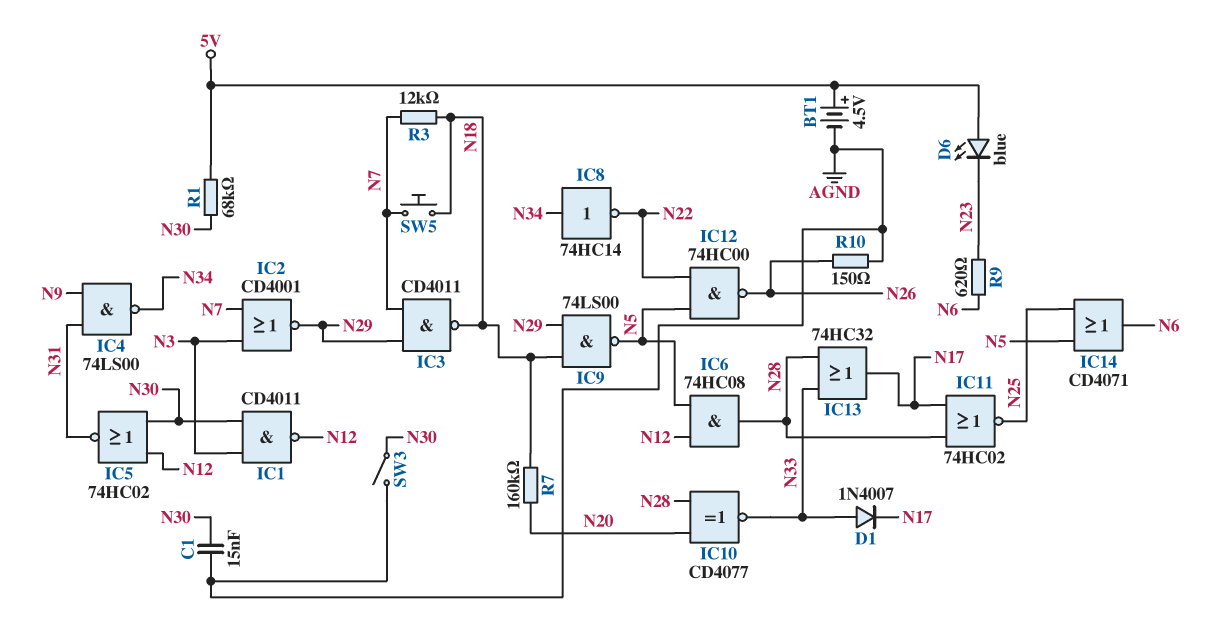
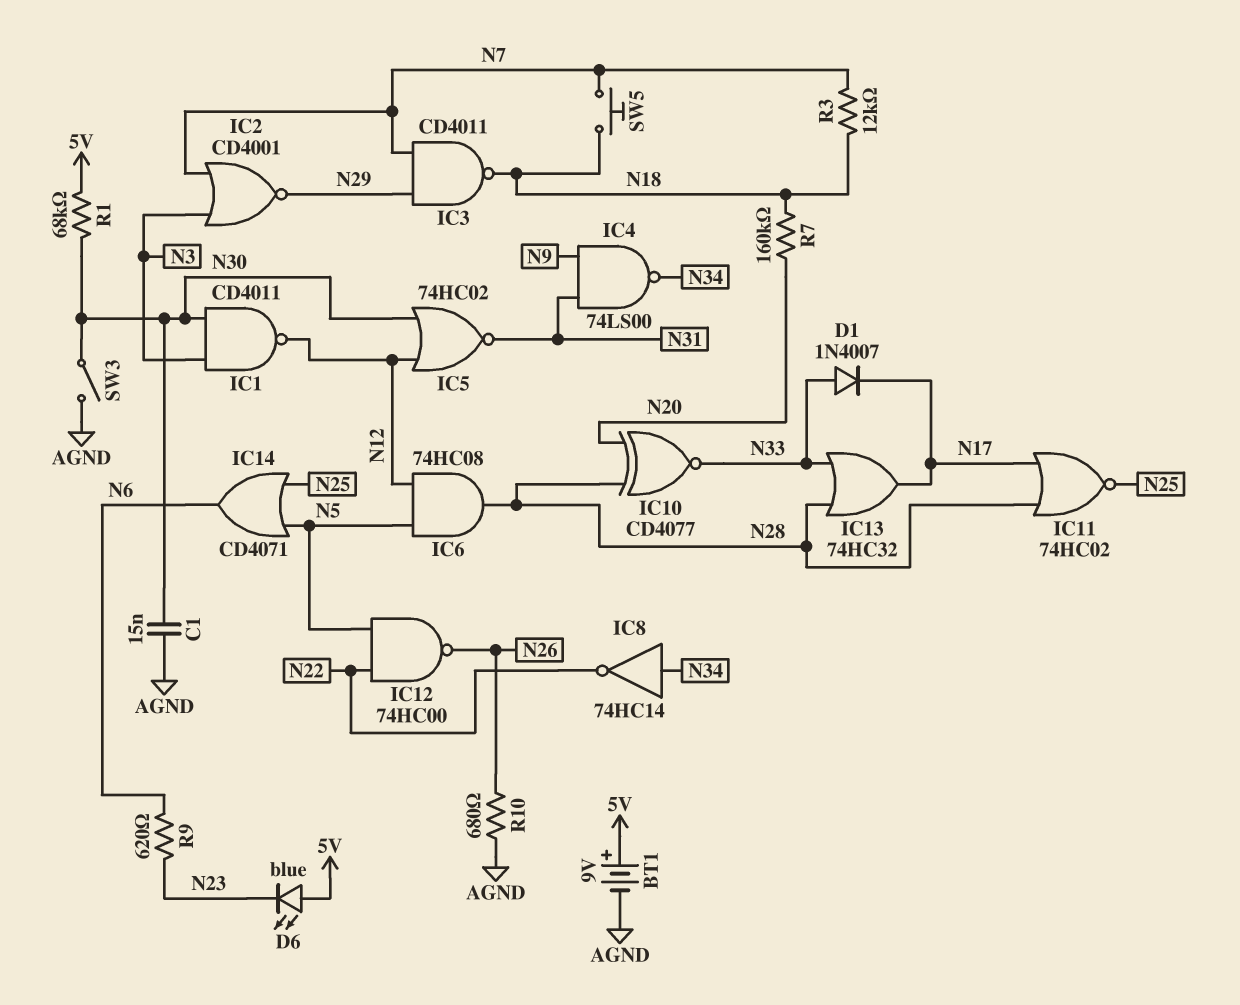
BT1: 4.5V (plus 5V, minus AGND) -> 9V (plus 5V, minus AGND)
IC9: NAND 74LS00 (in N18, in N29, out N5) -> none
R10: 150 (AGND, N26) -> 680 (AGND, N26)

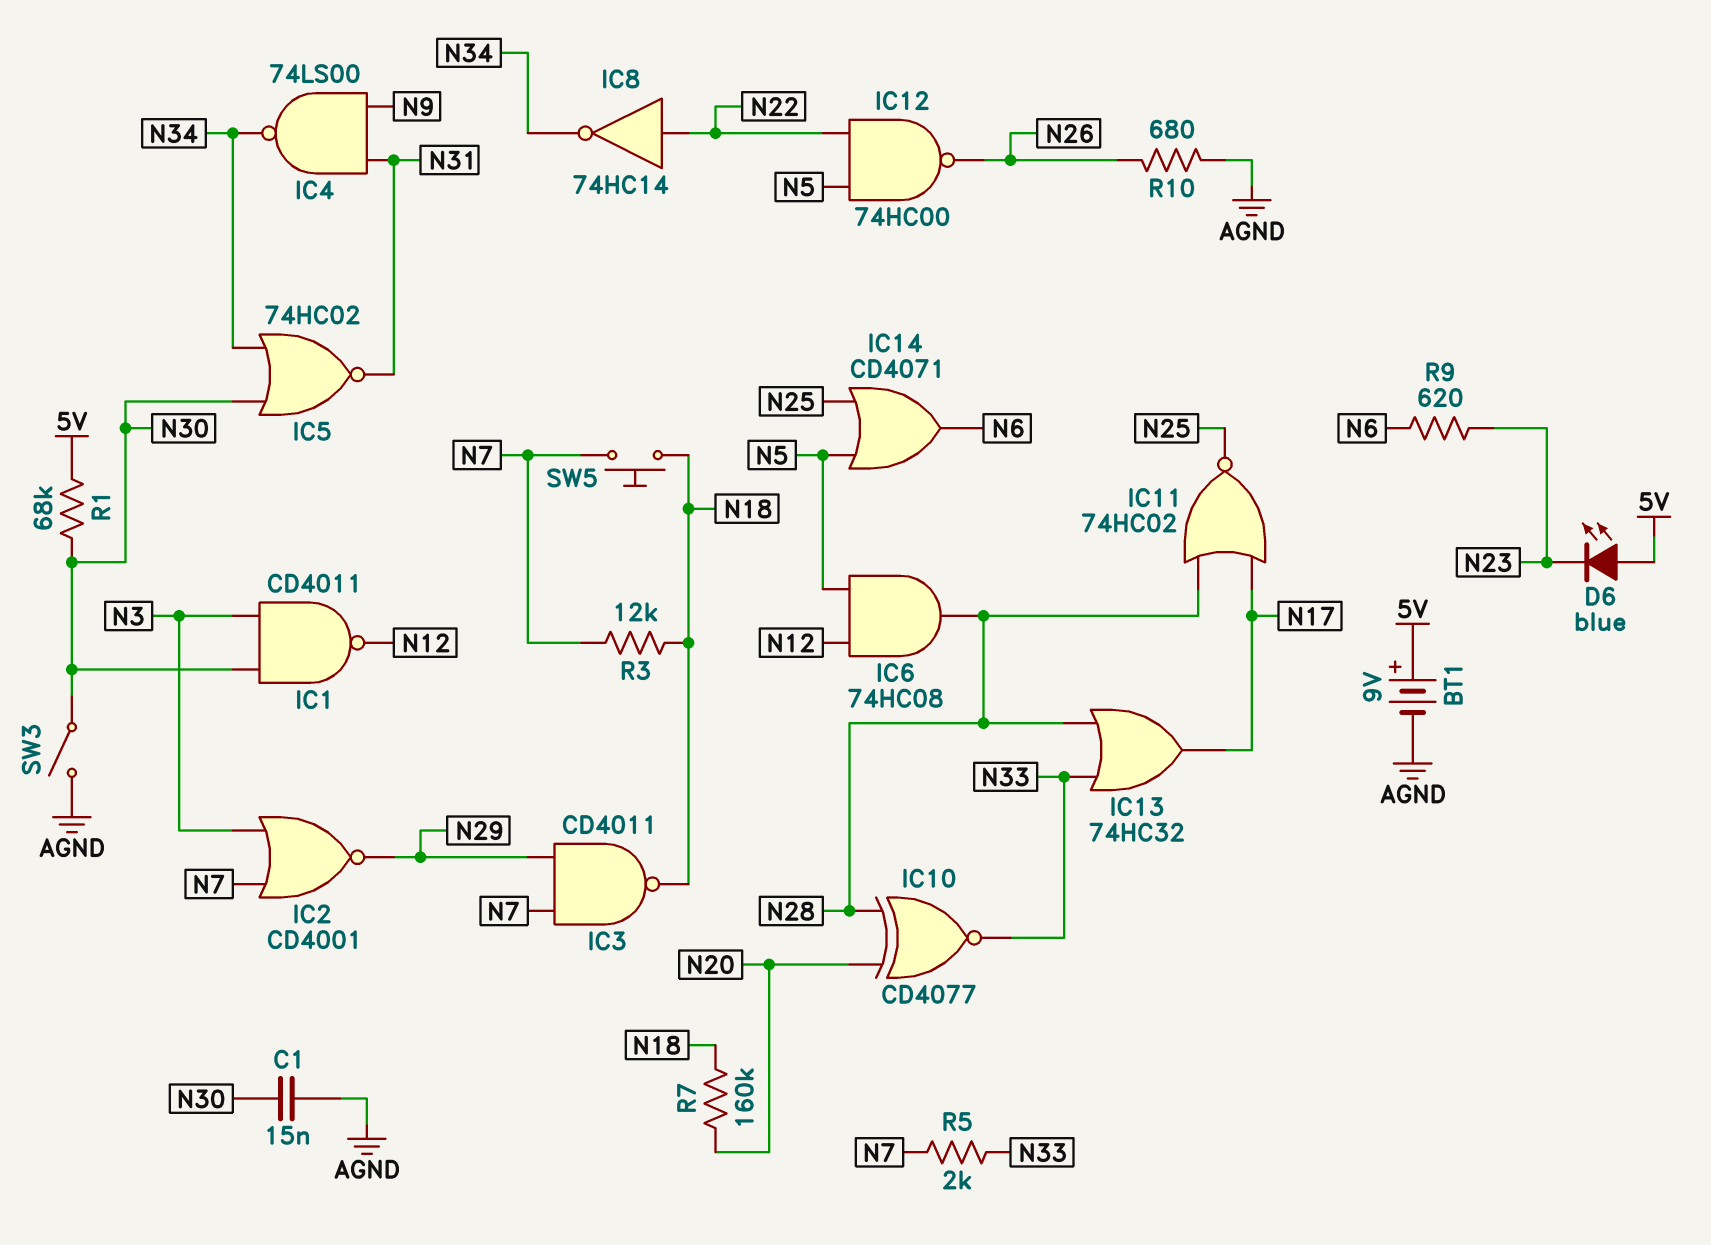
D1: diode 1N4007 (A N33, K N17) -> none
IC5: NOR 74HC02 (in N12, in N30, out N31) -> NOR 74HC02 (in N30, in N34, out N31)
IC8: NOT 74HC14 (in N34, out N22) -> NOT 74HC14 (in N22, out N34)
R5: none -> 2k (N7, N33)

